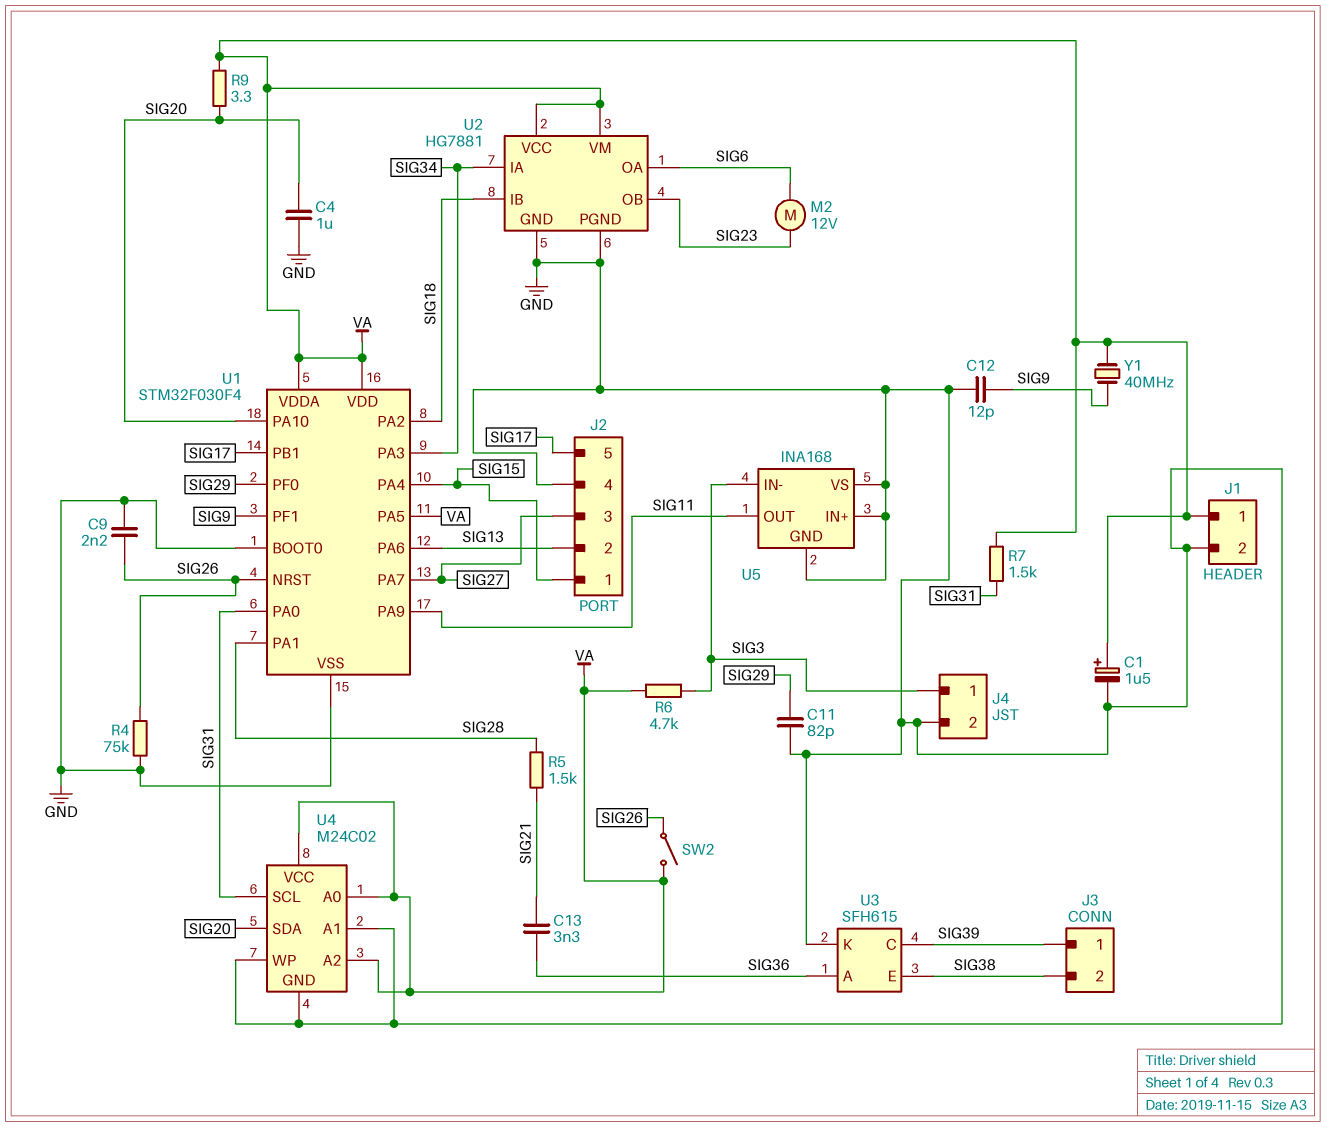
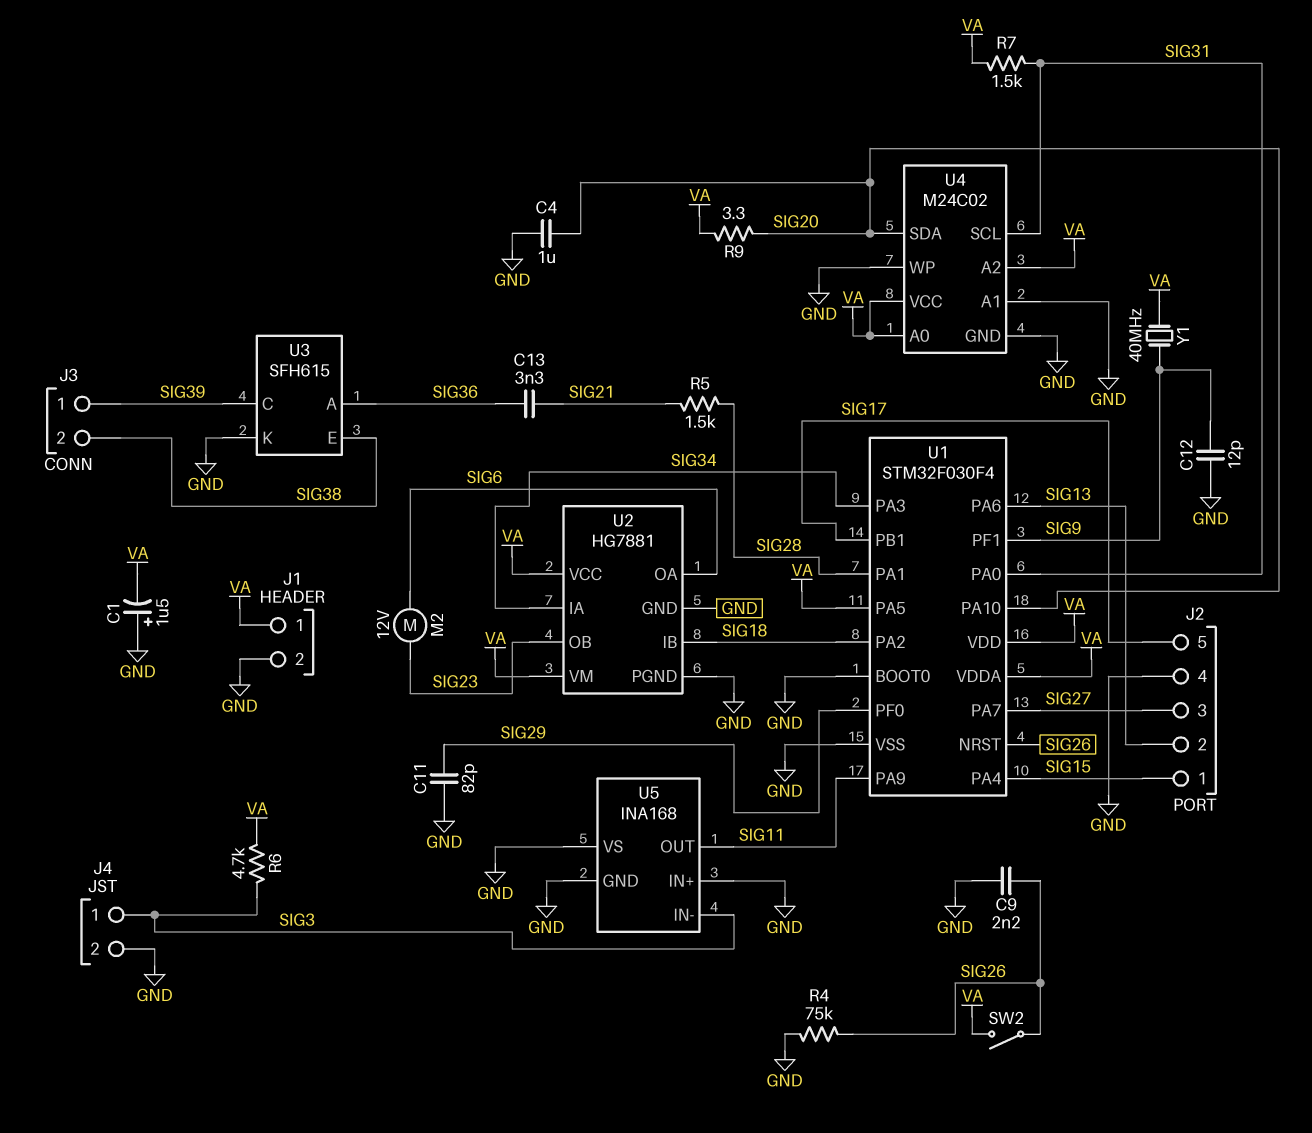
C1: 1.5uF (plus VA, minus GND) -> 1.5uF (plus GND, minus VA)

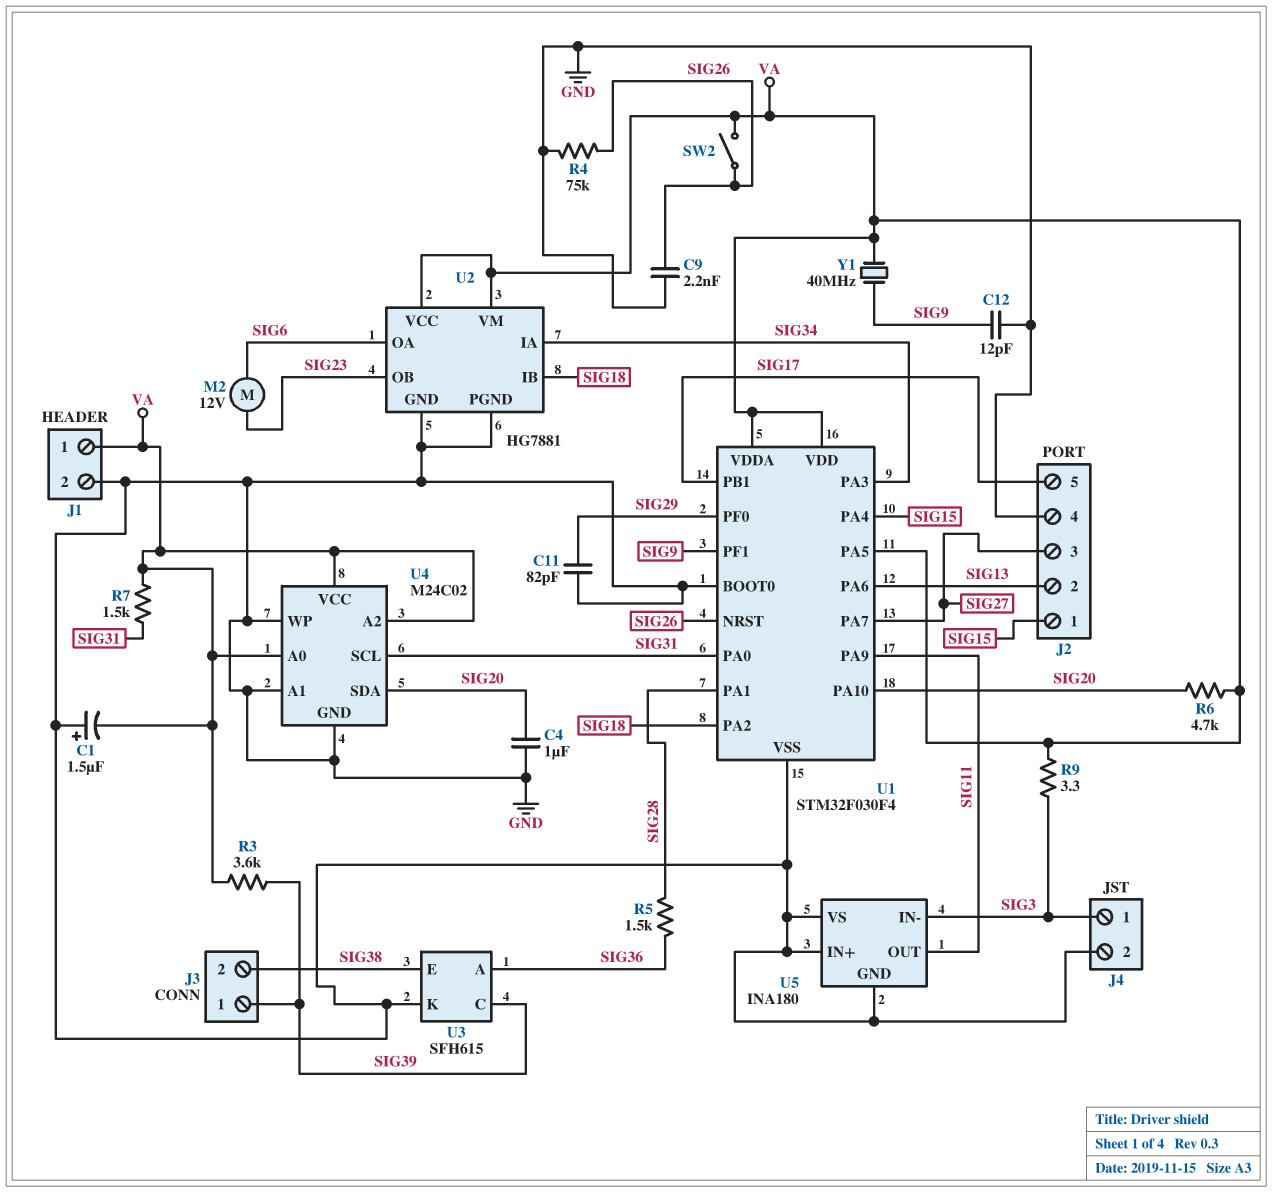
C13: 3.3nF (SIG21, SIG36) -> none
R3: none -> 3.6k (SIG39, VA)
R5: 1.5k (SIG21, SIG28) -> 1.5k (SIG28, SIG36)
R6: 4.7k (SIG3, VA) -> 4.7k (SIG20, VA)
R9: 3.3 (SIG20, VA) -> 3.3 (SIG3, VA)
U5: INA168 -> INA180

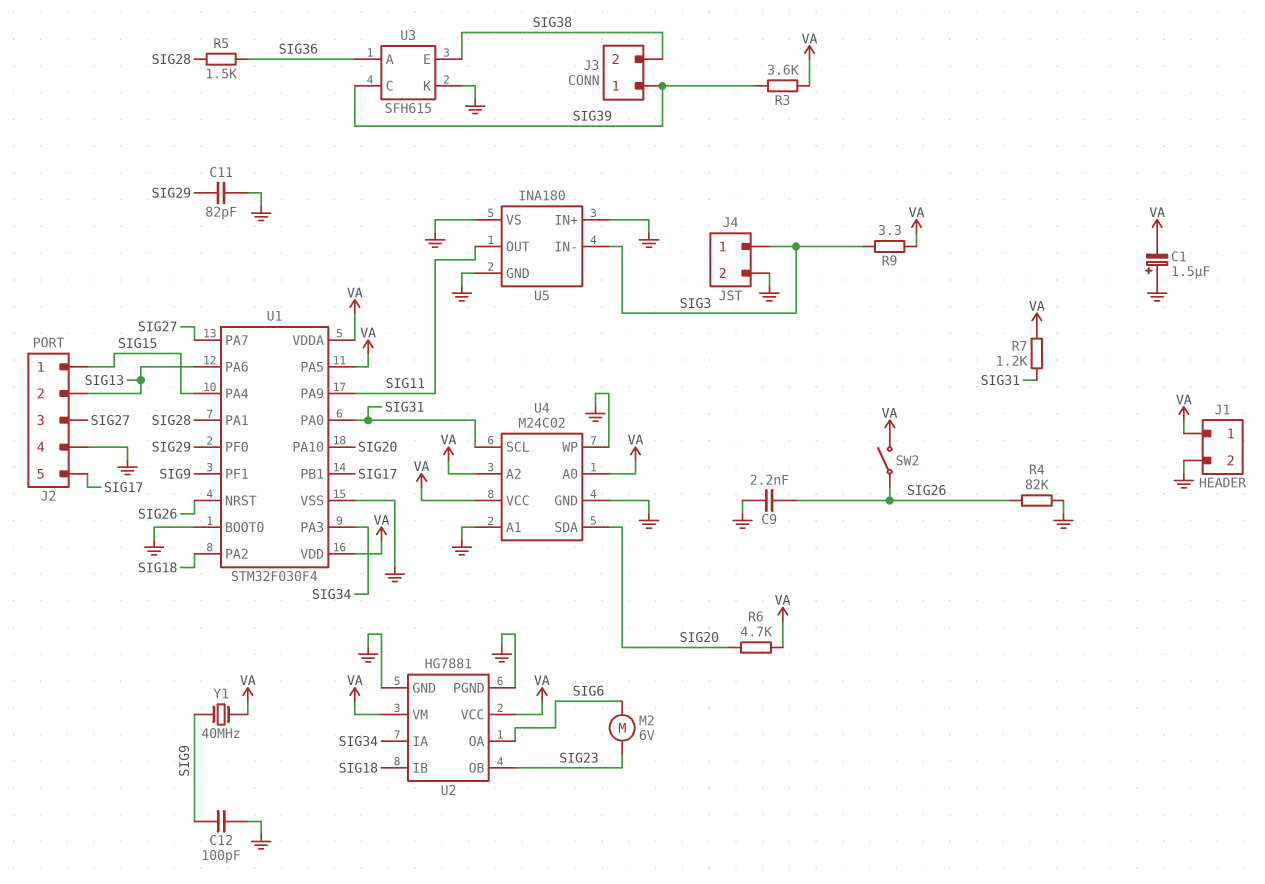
C4: 1uF (GND, SIG20) -> none
C12: 12pF (GND, SIG9) -> 100pF (GND, SIG9)
M2: motor 12V (SIG6, SIG23) -> motor 6V (SIG6, SIG23)
R4: 75k (GND, SIG26) -> 82k (GND, SIG26)
R7: 1.5k (SIG31, VA) -> 1.2k (SIG31, VA)

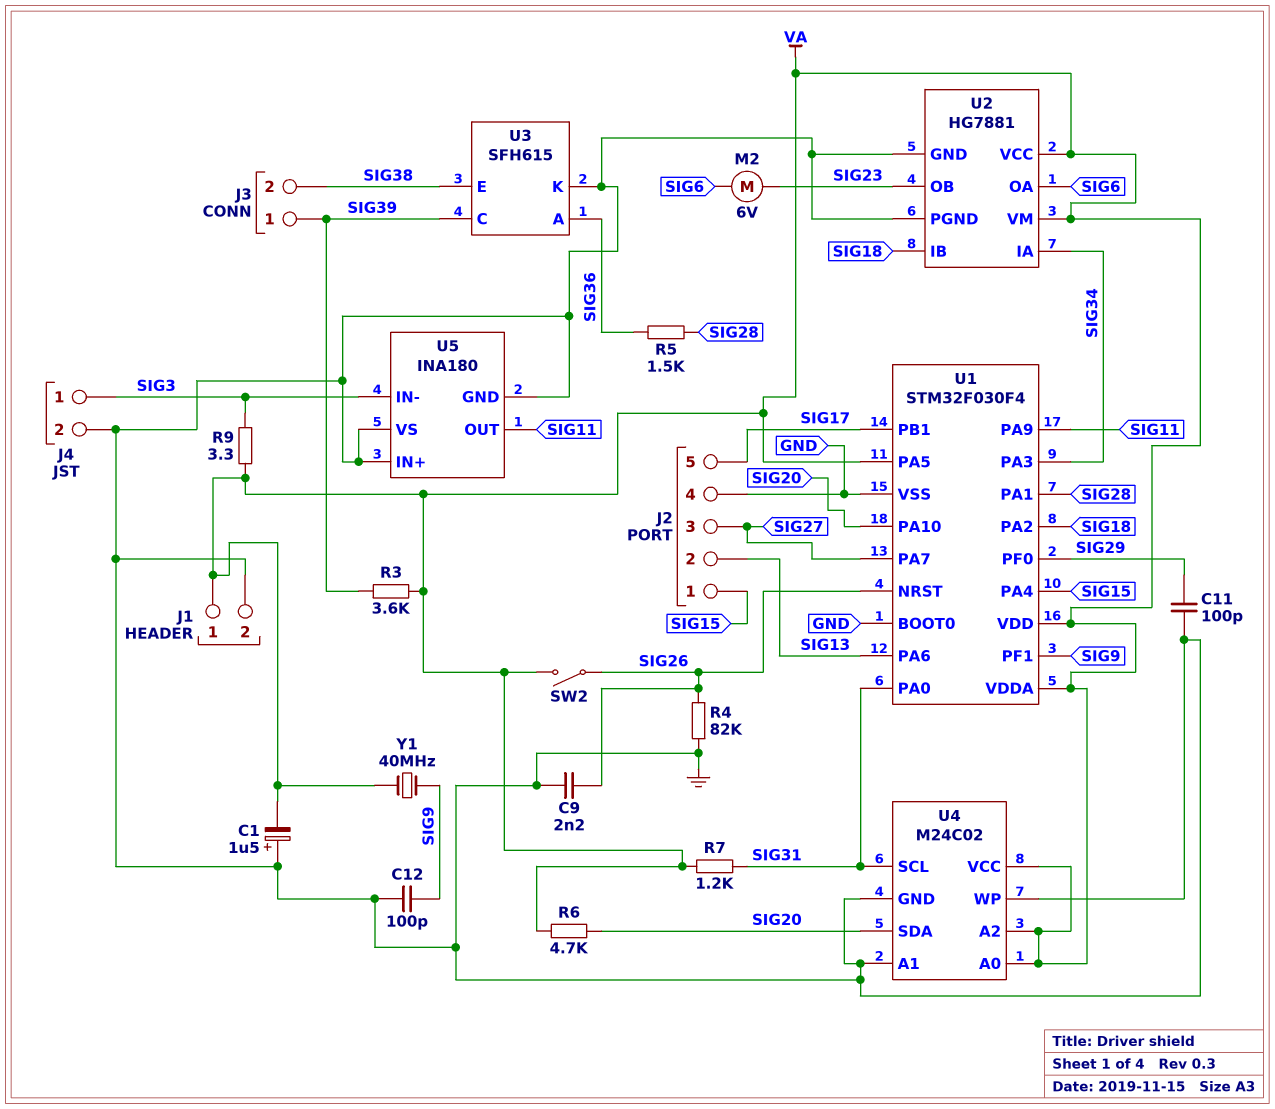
C11: 82pF (GND, SIG29) -> 100pF (GND, SIG29)

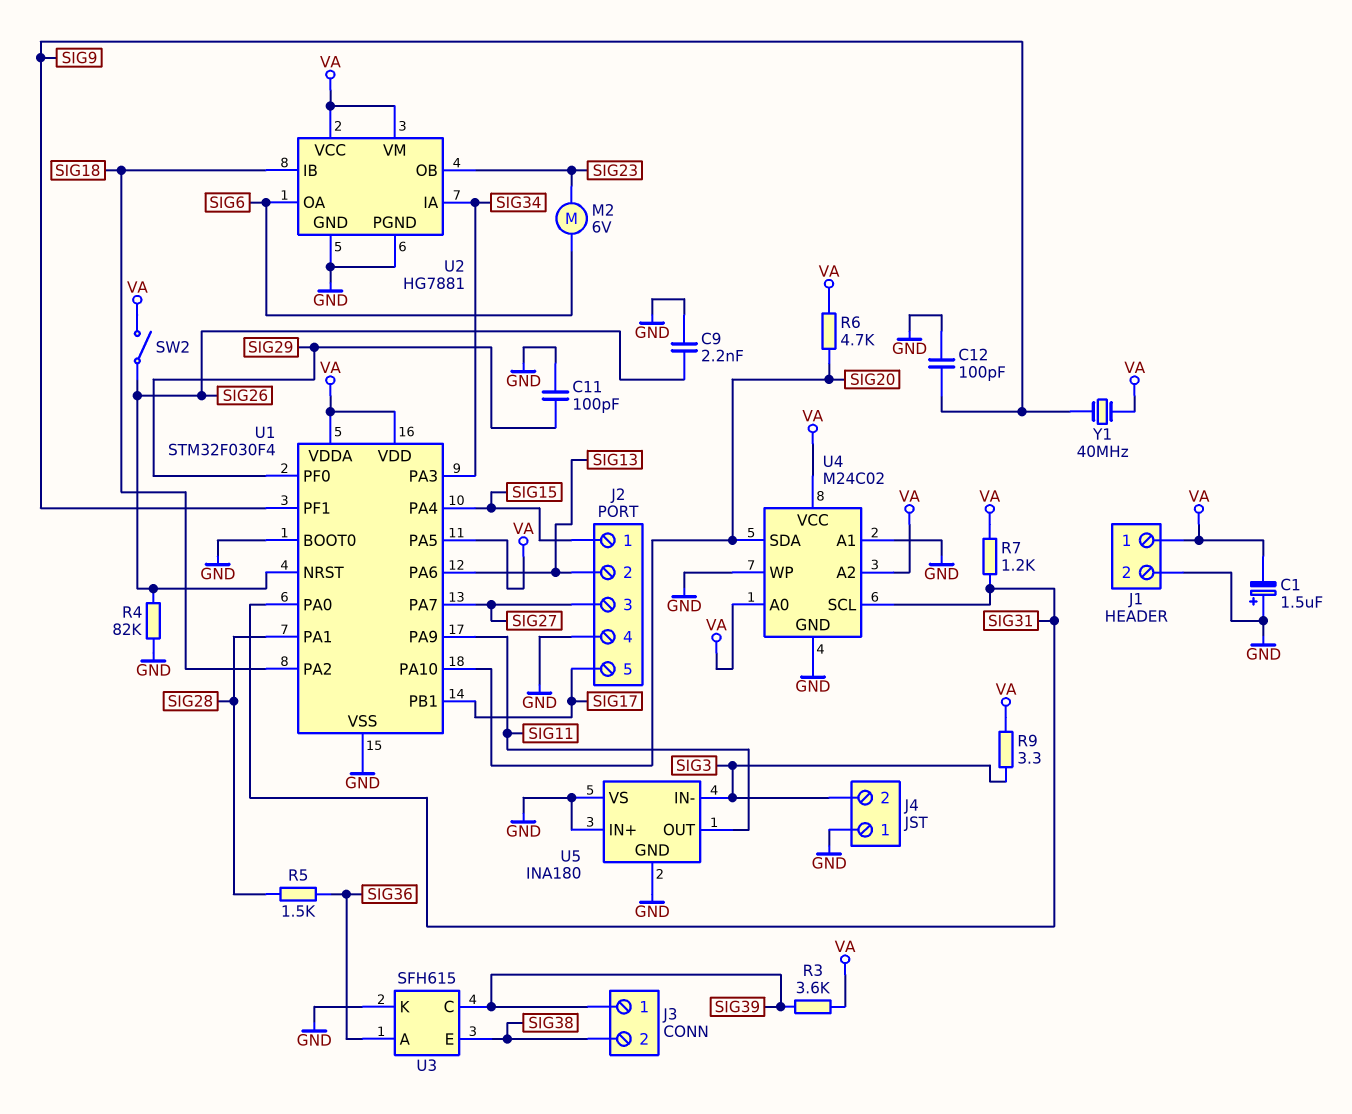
J4 pin 1: SIG3 -> GND
J4 pin 2: GND -> SIG3

